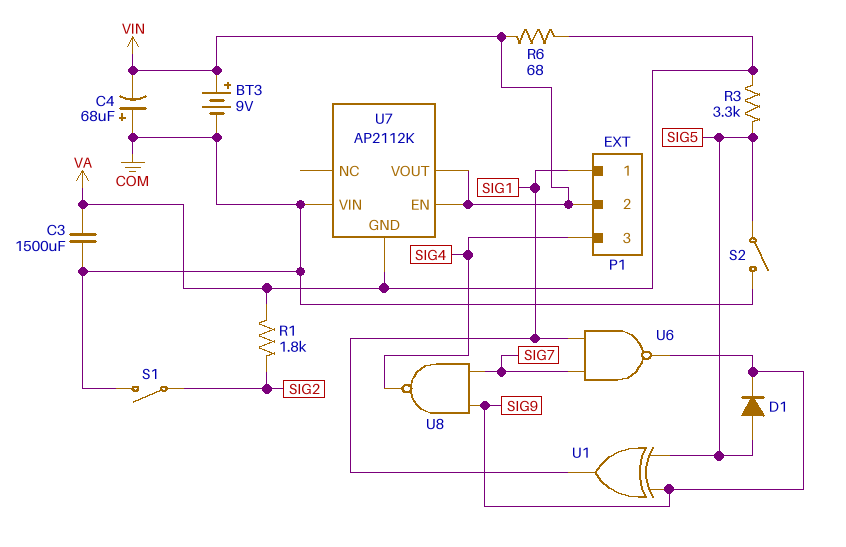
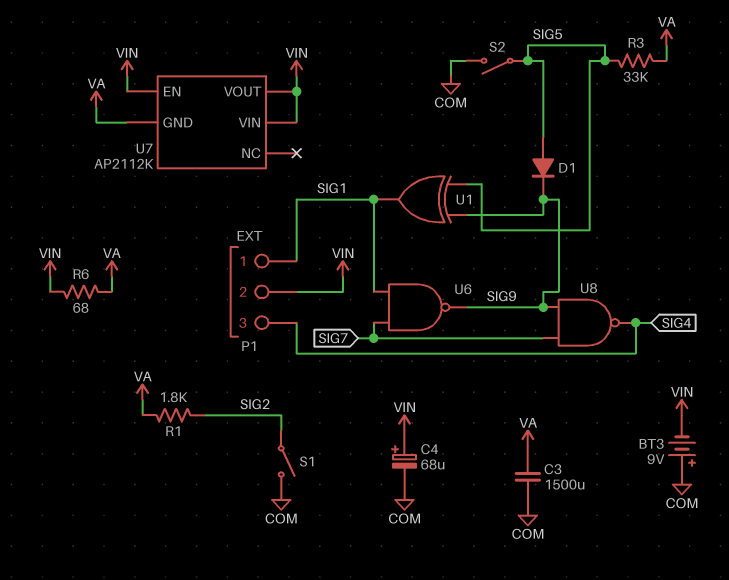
BT3: 9V (plus VIN, minus COM) -> 9V (plus COM, minus VIN)
C4: 68uF (plus COM, minus VIN) -> 68uF (plus VIN, minus COM)
R3: 3.3k (SIG5, VA) -> 33k (SIG5, VA)
U7 pin VIN: COM -> VIN

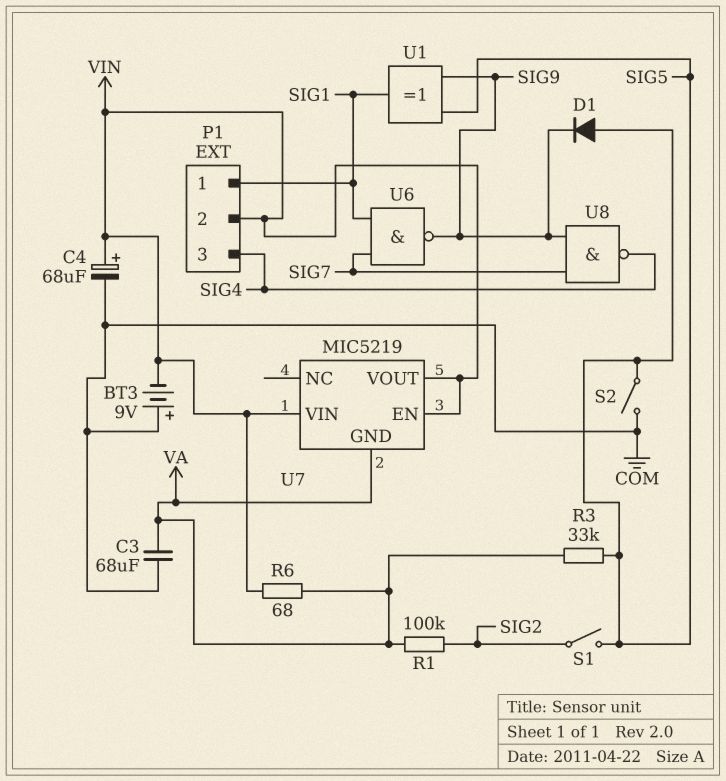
C3: 1500uF (COM, VA) -> 68uF (COM, VA)
R1: 1.8k (SIG2, VA) -> 100k (SIG2, VA)
S1: switch (COM, SIG2) -> switch (SIG2, SIG5)
U7: AP2112K -> MIC5219

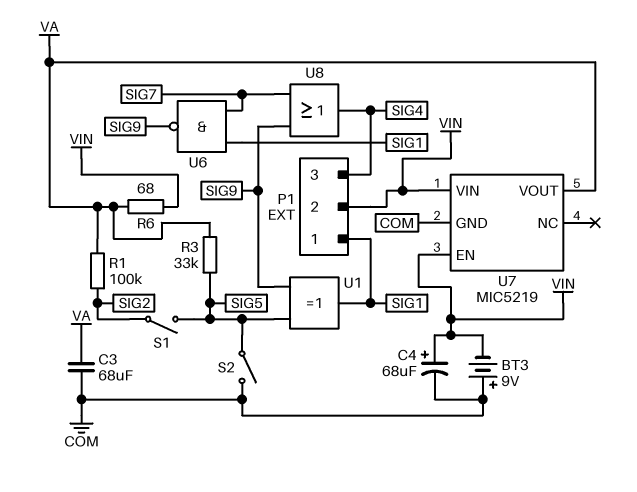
D1: diode (A SIG5, K SIG9) -> none
U7 pin GND: VA -> COM
U7 pin VOUT: VIN -> VA
U8: NAND (in SIG7, in SIG9, out SIG4) -> OR (in SIG7, in SIG9, out SIG4)

